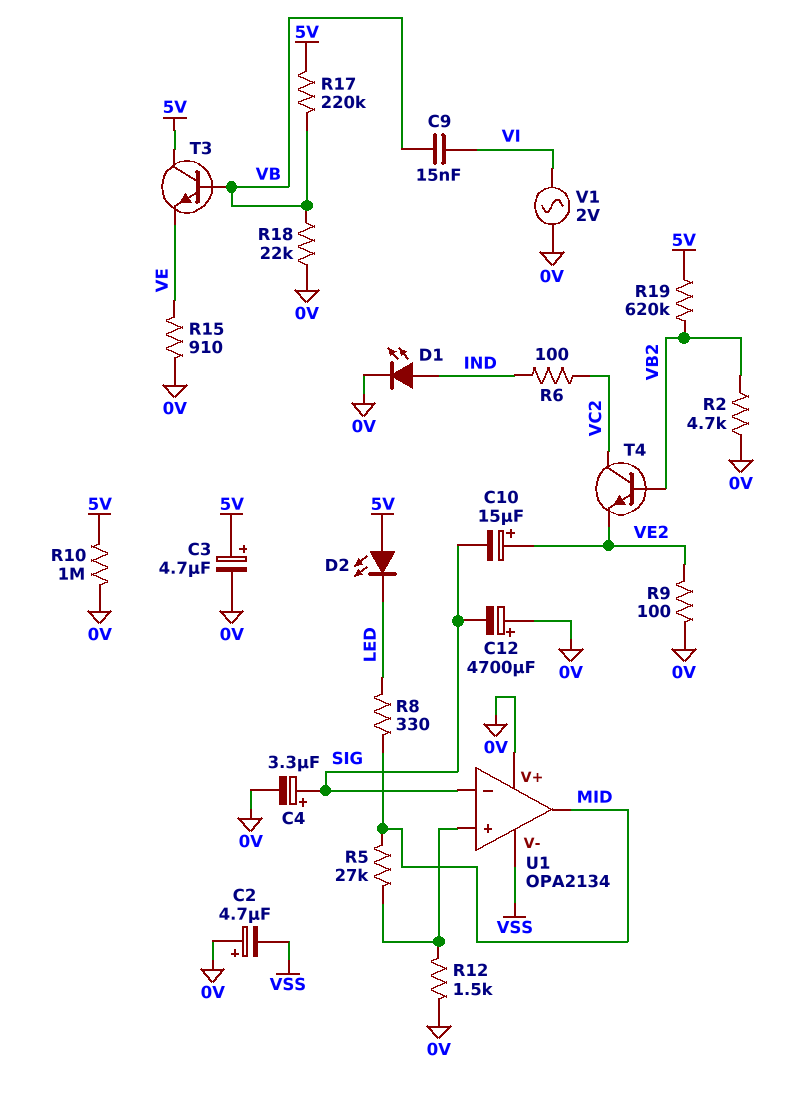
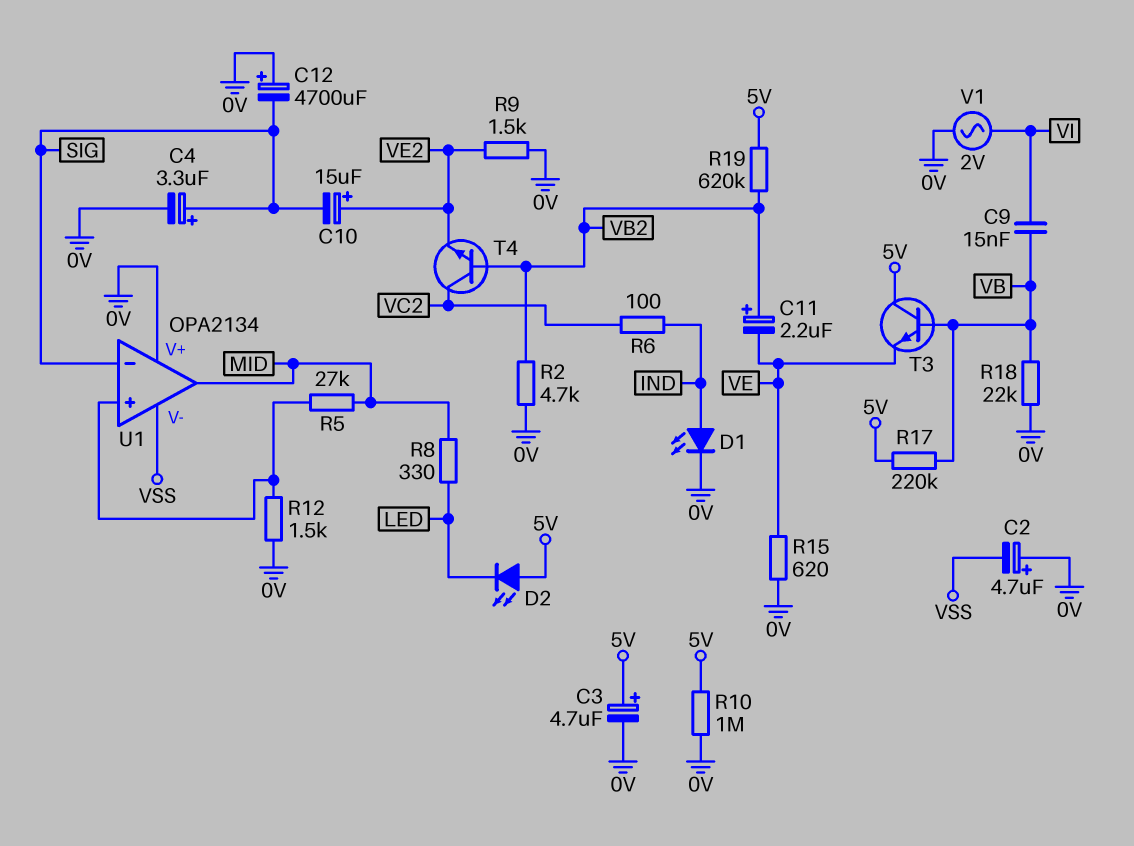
C11: none -> 2.2uF (plus VB2, minus VE)
R9: 100 (0V, VE2) -> 1.5k (0V, VE2)
R15: 910 (0V, VE) -> 620 (0V, VE)

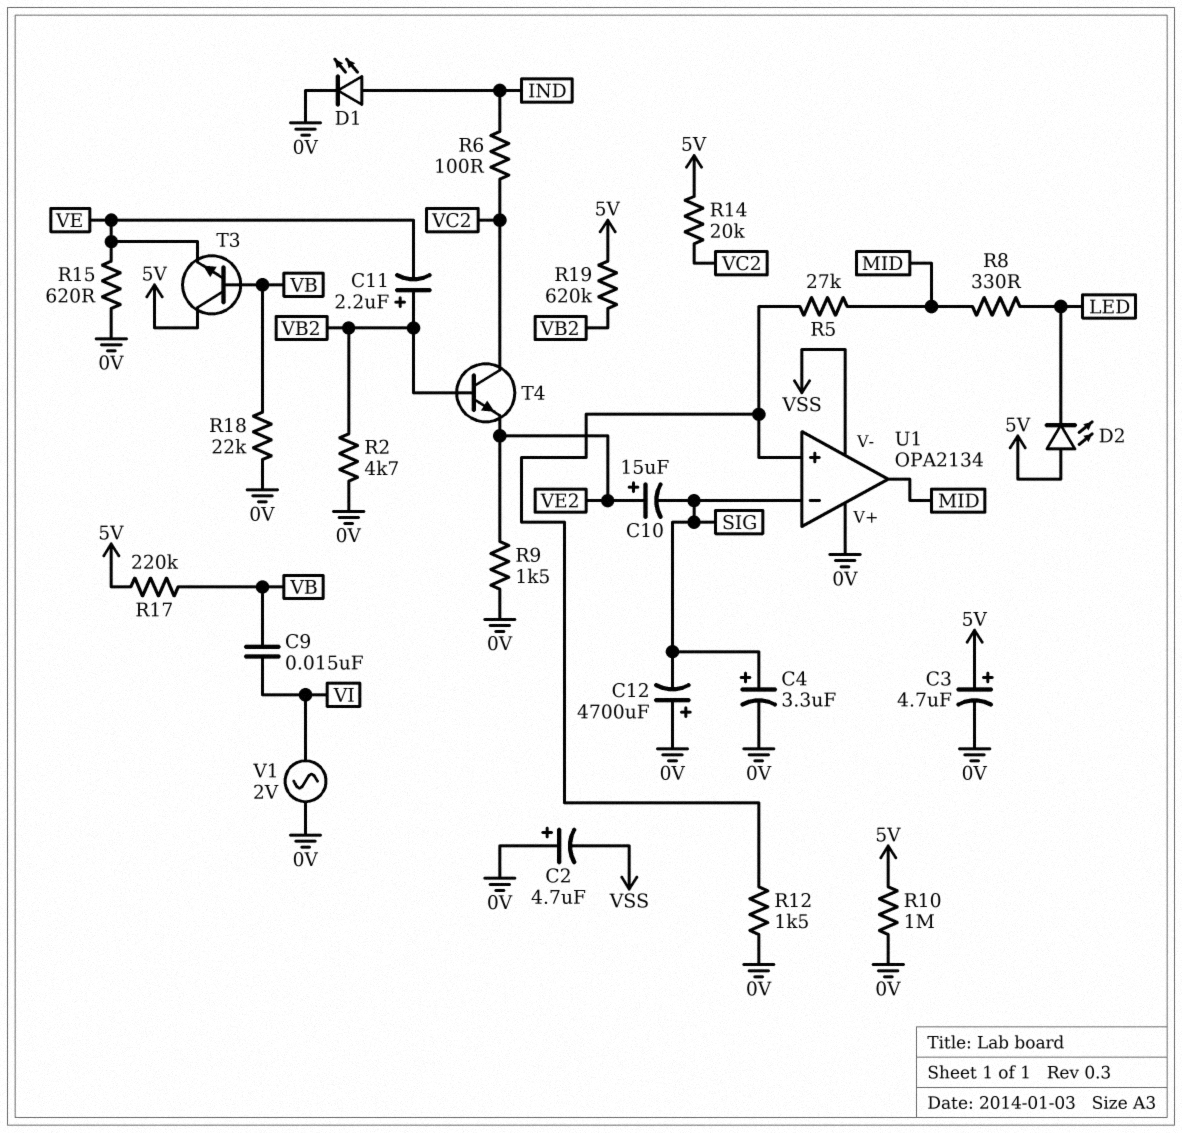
R14: none -> 20k (5V, VC2)

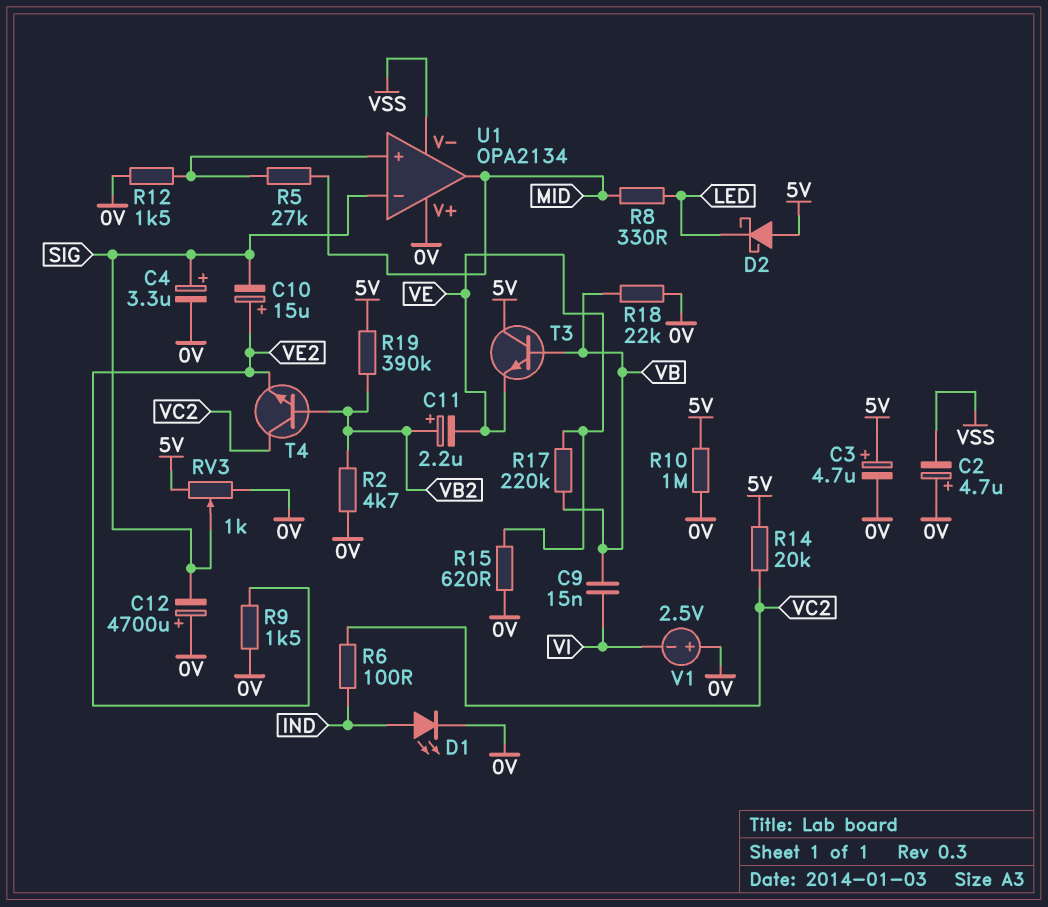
D2: LED (A 5V, K LED) -> schottky (A 5V, K LED)
R17: 220k (5V, VB) -> 220k (VB, VE)
R19: 620k (5V, VB2) -> 390k (5V, VB2)
RV3: none -> 1k (0V, 5V, wiper SIG)
V1: AC 2V (0V, VI) -> 2.5V (plus 0V, minus VI)

